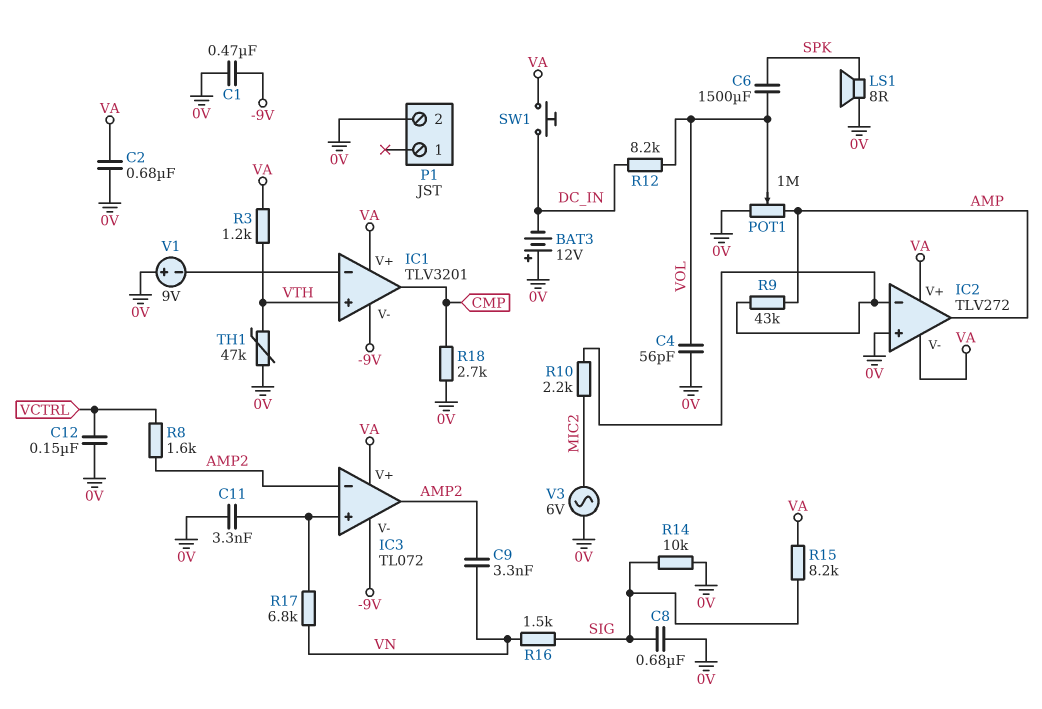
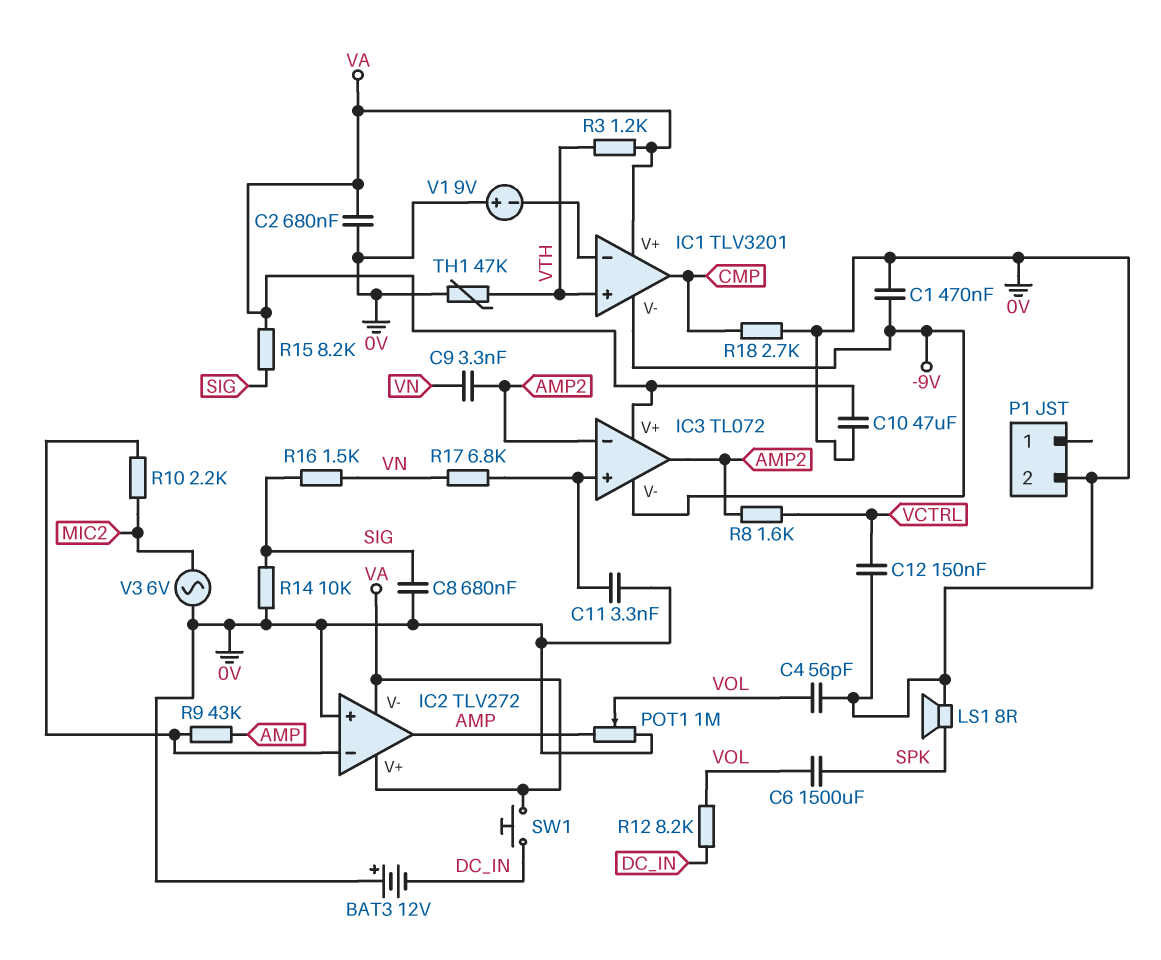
C10: none -> 47uF (0V, VA)

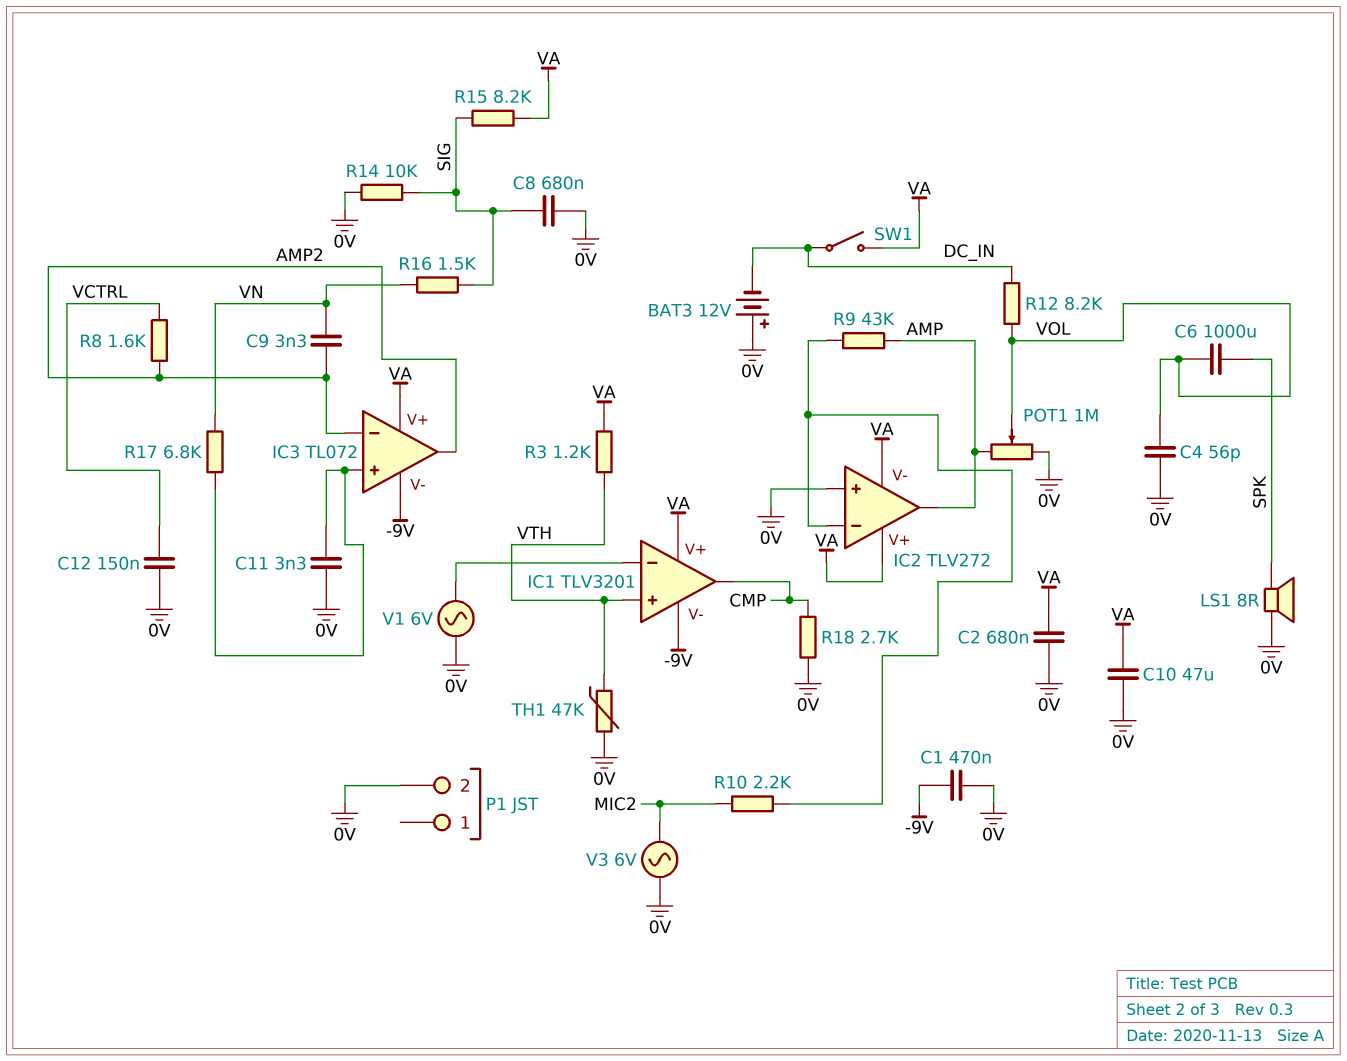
C6: 1500uF (SPK, VOL) -> 1000uF (SPK, VOL)
SW1: button (DC_IN, VA) -> switch (DC_IN, VA)
V1: 9V (plus 0V, minus IC1/in-) -> AC 6V (0V, IC1/in-)

